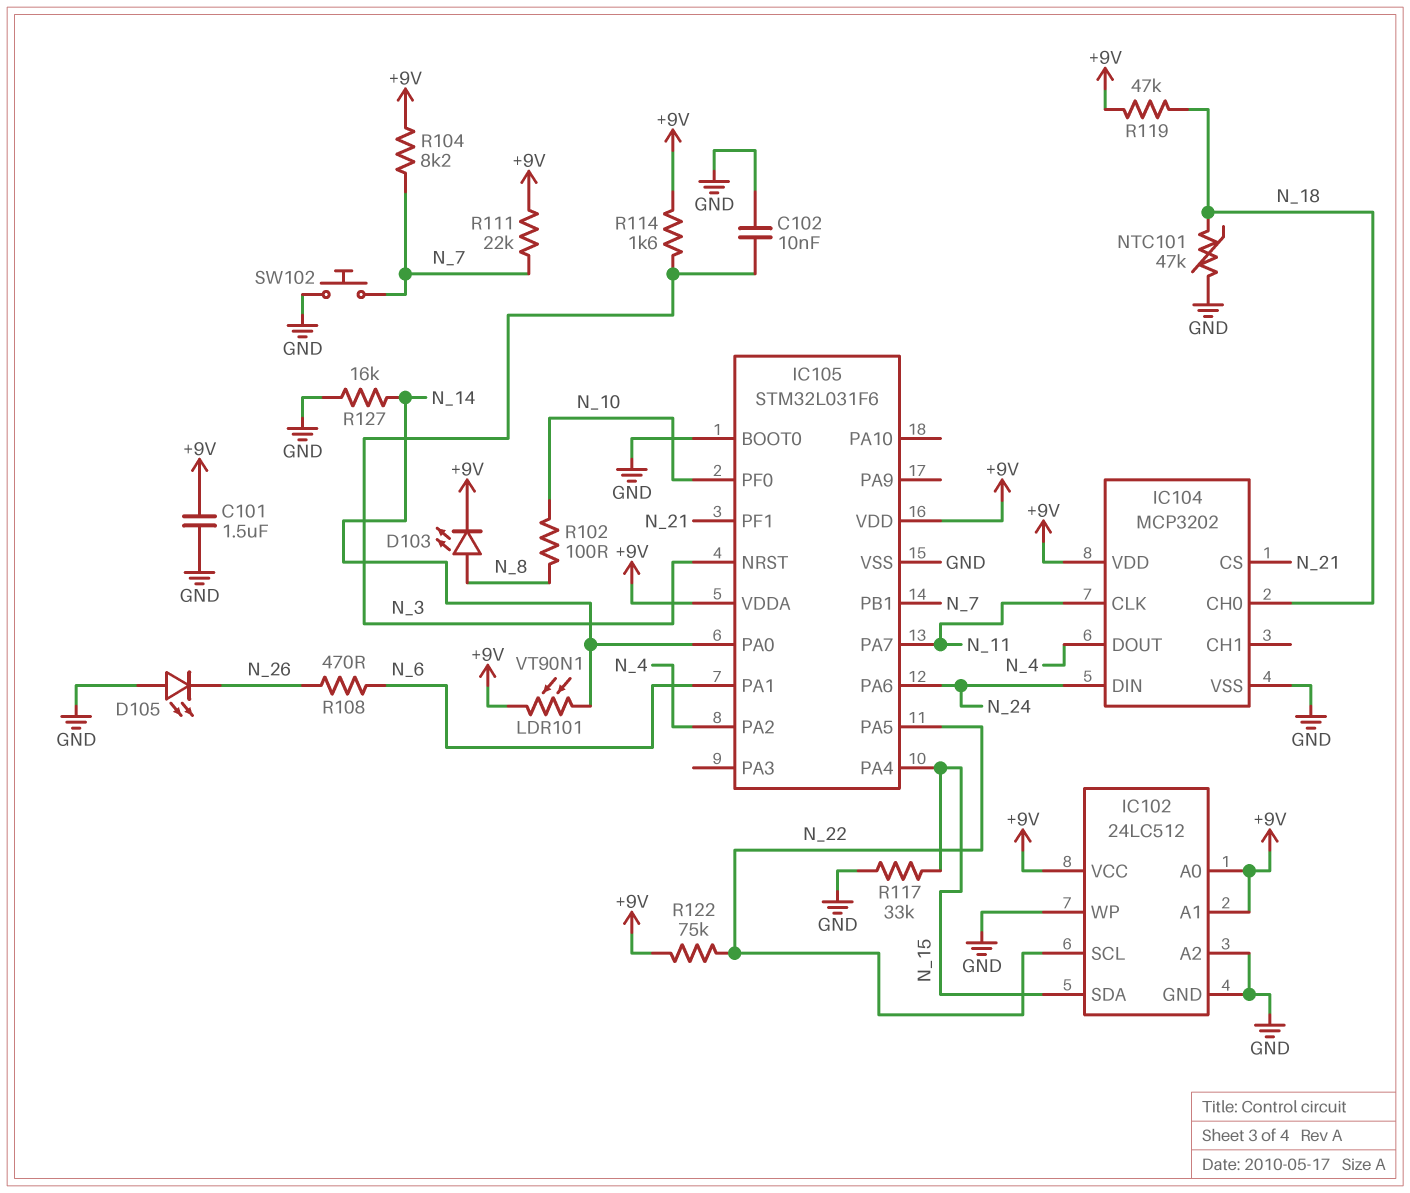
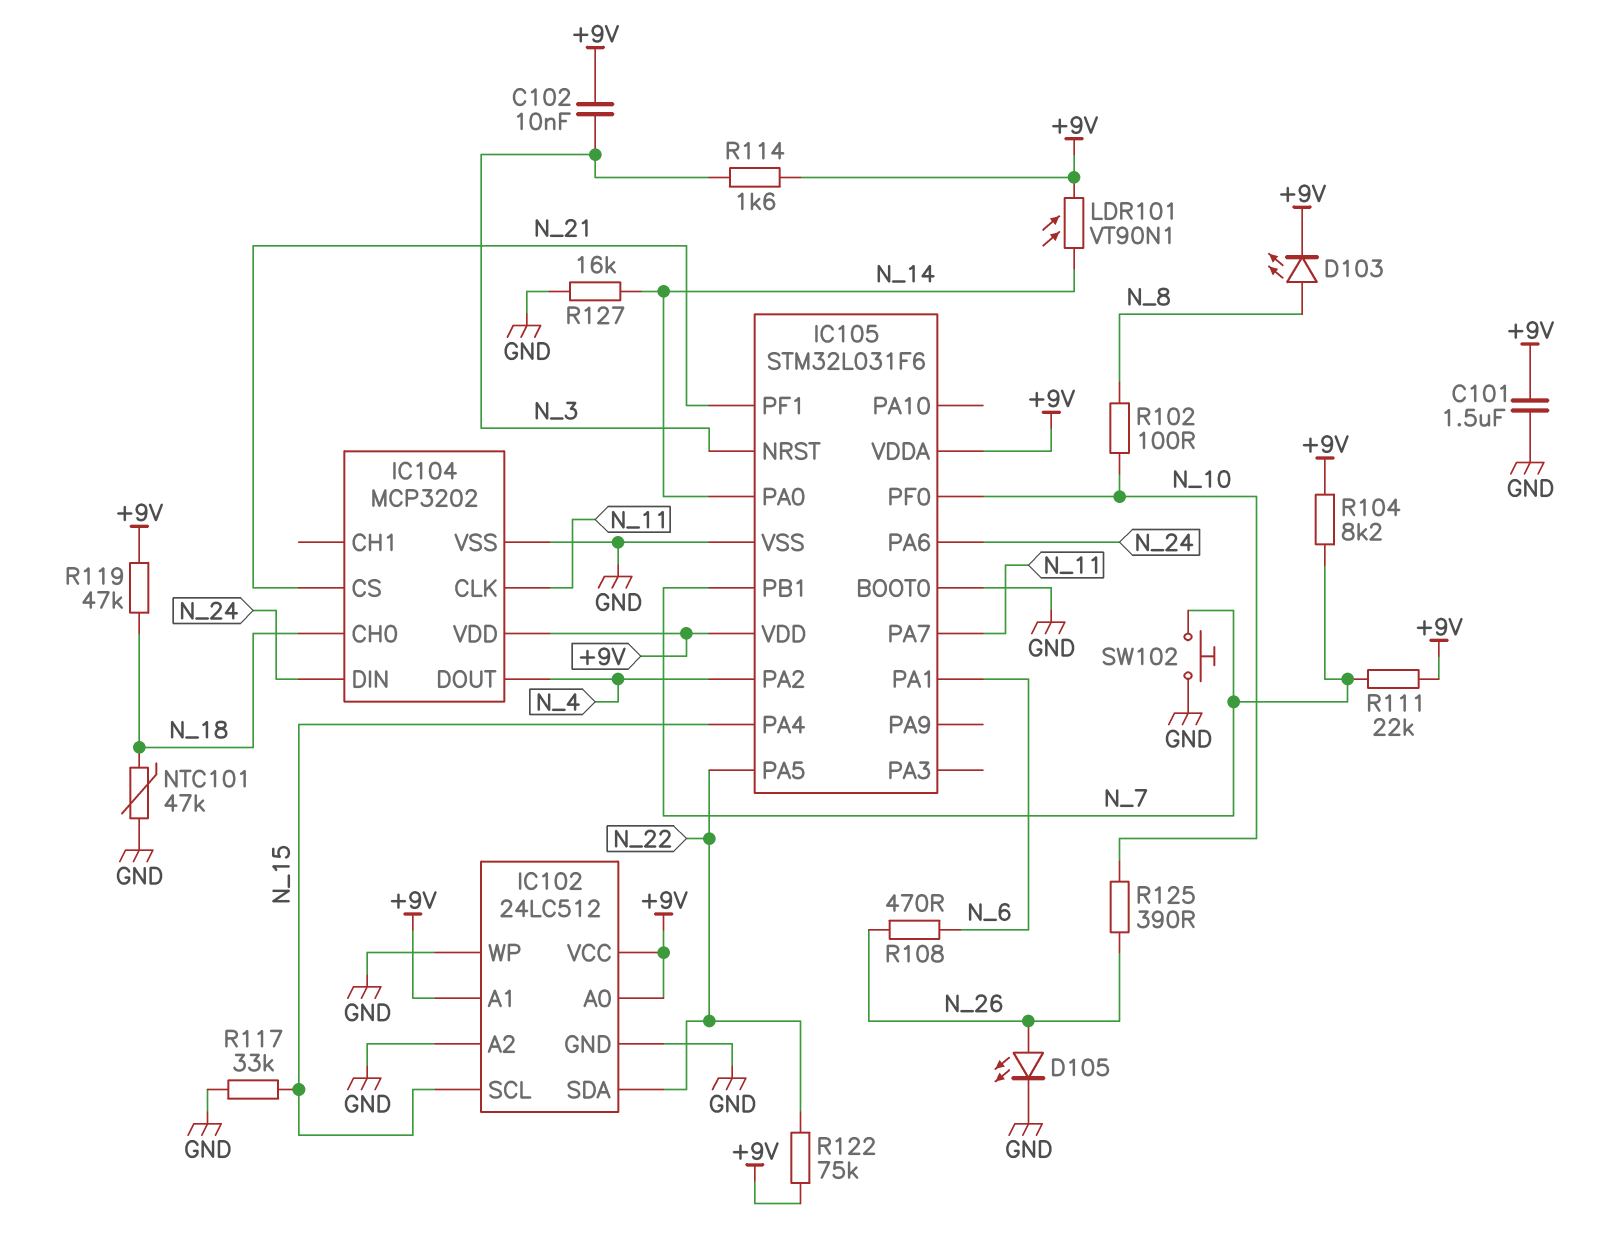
C102: 10nF (GND, N_3) -> 10nF (+9V, N_3)
D105: LED (A GND, K N_26) -> LED (A N_26, K GND)
IC102 pin SCL: N_22 -> N_15
IC102 pin SDA: N_15 -> N_22
R125: none -> 390 (N_10, N_26)

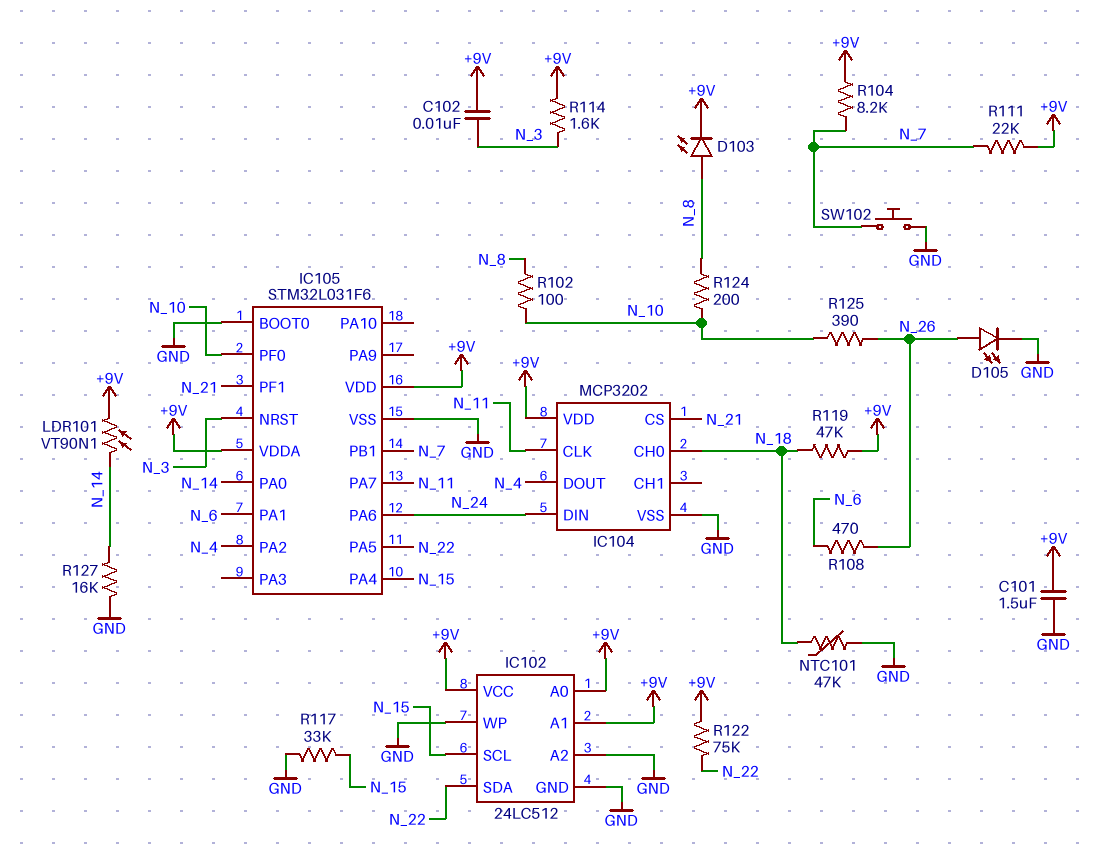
R124: none -> 200 (N_8, N_10)

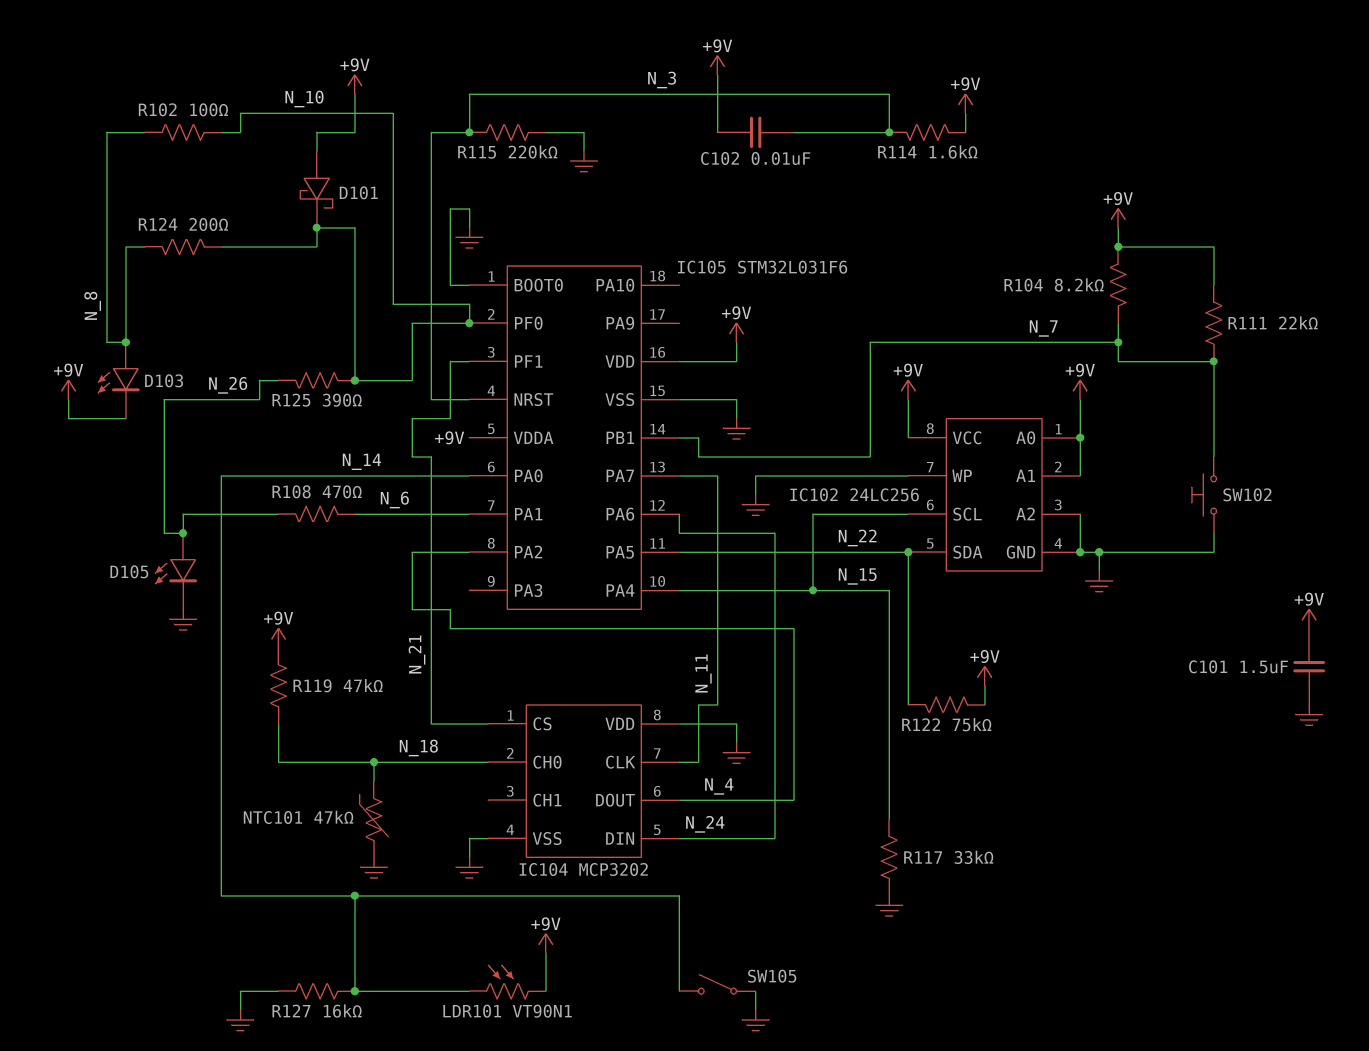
D101: none -> schottky (A +9V, K N_10)
IC102: 24LC512 -> 24LC256
IC104 pin VDD: +9V -> GND
R115: none -> 220k (GND, N_3)
SW105: none -> switch (GND, N_14)

